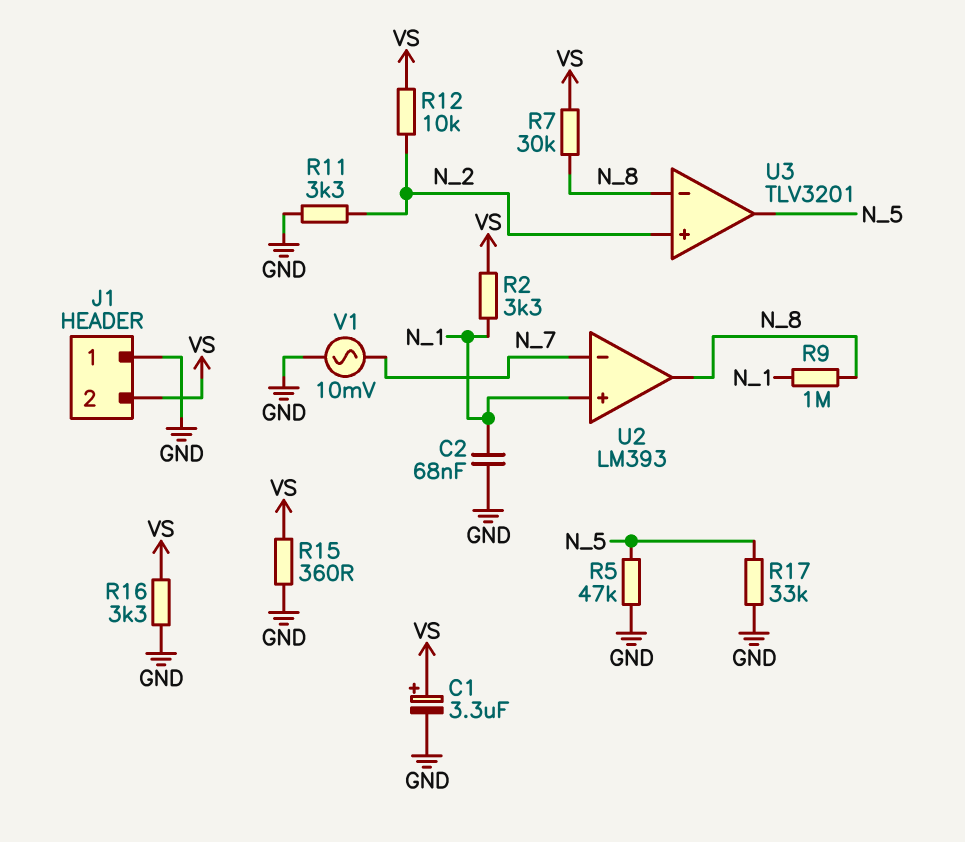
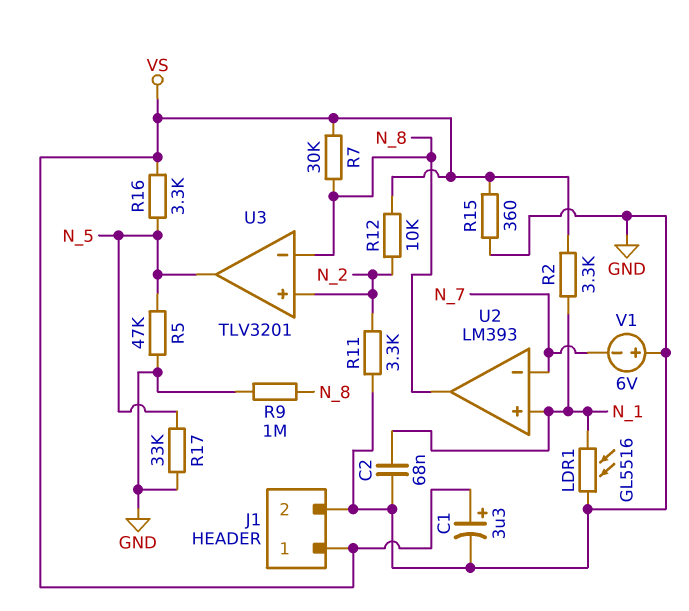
J1 pin 1: GND -> VS
J1 pin 2: VS -> GND
LDR1: none -> GL5516 (GND, N_1)
R9: 1M (N_1, N_8) -> 1M (GND, N_8)
R16: 3.3k (GND, VS) -> 3.3k (N_5, VS)
V1: AC 10mV (GND, N_7) -> 6V (plus GND, minus N_7)

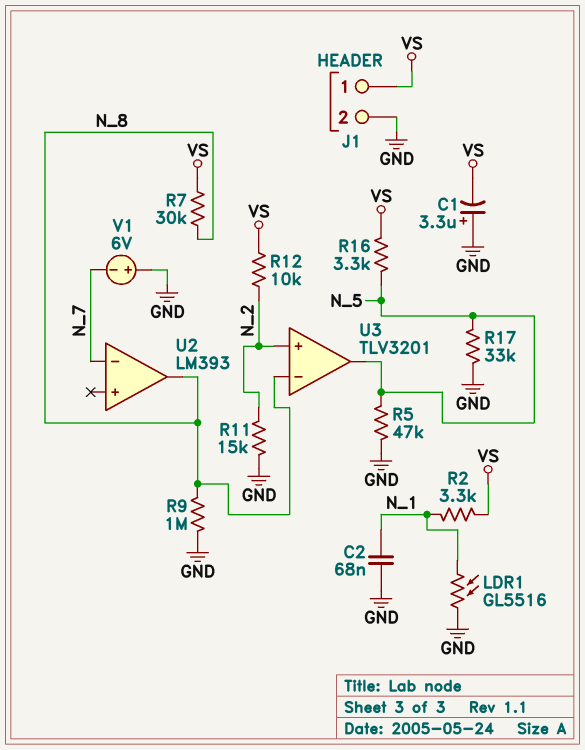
C1: 3.3uF (plus VS, minus GND) -> 3.3uF (plus GND, minus VS)
R11: 3.3k (GND, N_2) -> 15k (GND, N_2)
R15: 360 (GND, VS) -> none
U2 pin in+: N_1 -> none

